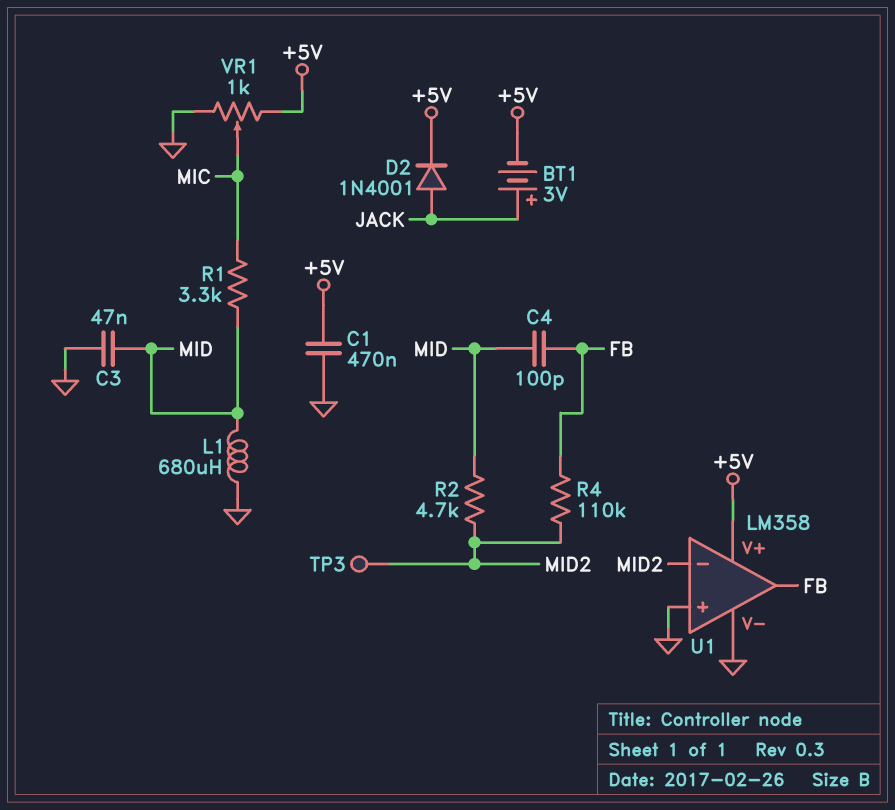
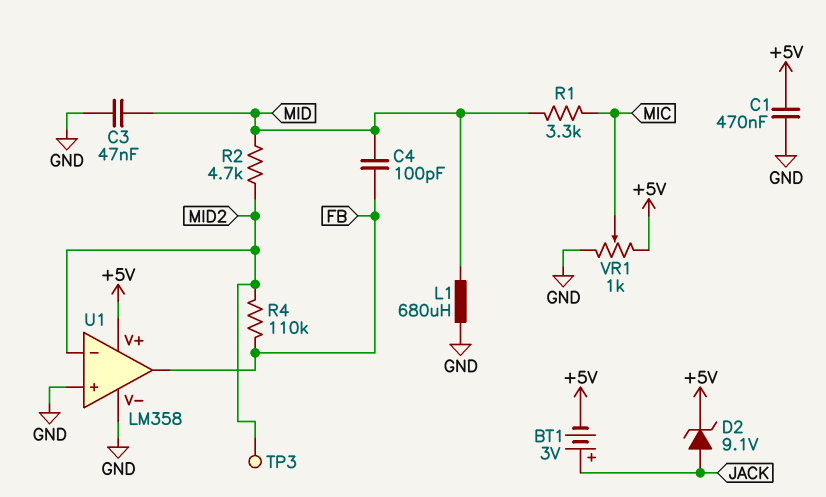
D2: diode 1N4001 (A JACK, K +5V) -> zener 9.1V (A JACK, K +5V)

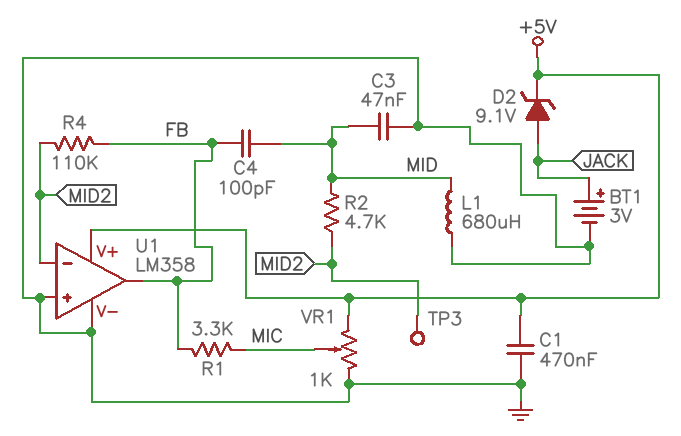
BT1: 3V (plus JACK, minus +5V) -> 3V (plus JACK, minus GND)
R1: 3.3k (MIC, MID) -> 3.3k (FB, MIC)

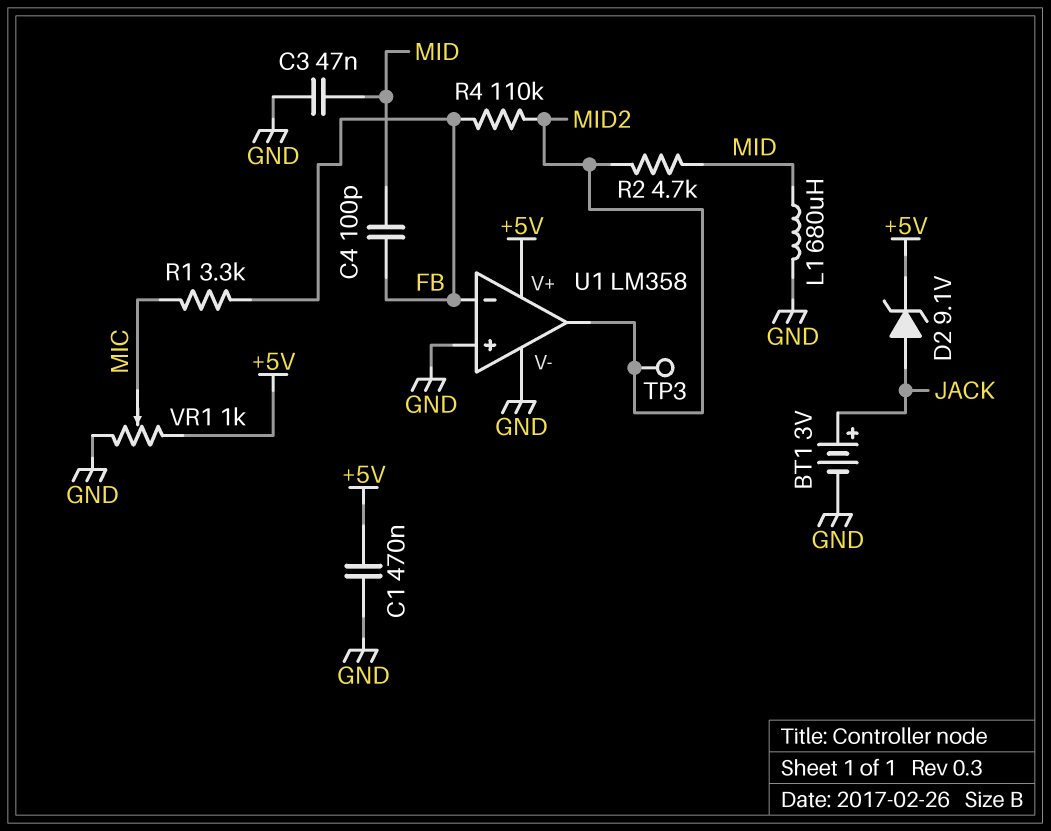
U1 pin in-: MID2 -> FB
U1 pin out: FB -> MID2

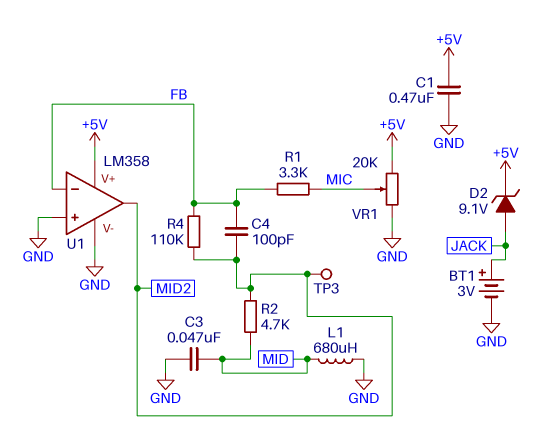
C4: 100pF (FB, MID) -> 100pF (FB, MID2)
VR1: 1k (+5V, GND, wiper MIC) -> 20k (+5V, GND, wiper MIC)

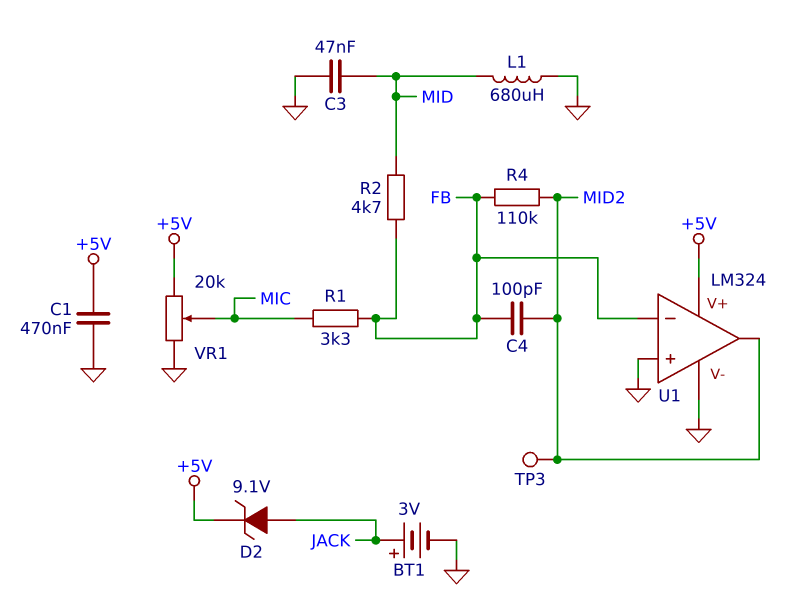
R2: 4.7k (MID, MID2) -> 4.7k (FB, MID)
U1: LM358 -> LM324

